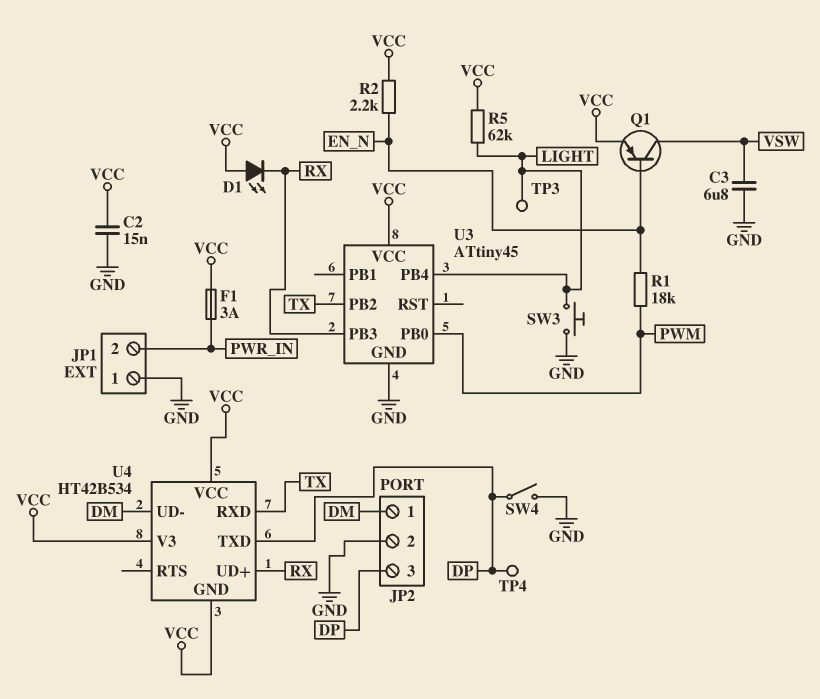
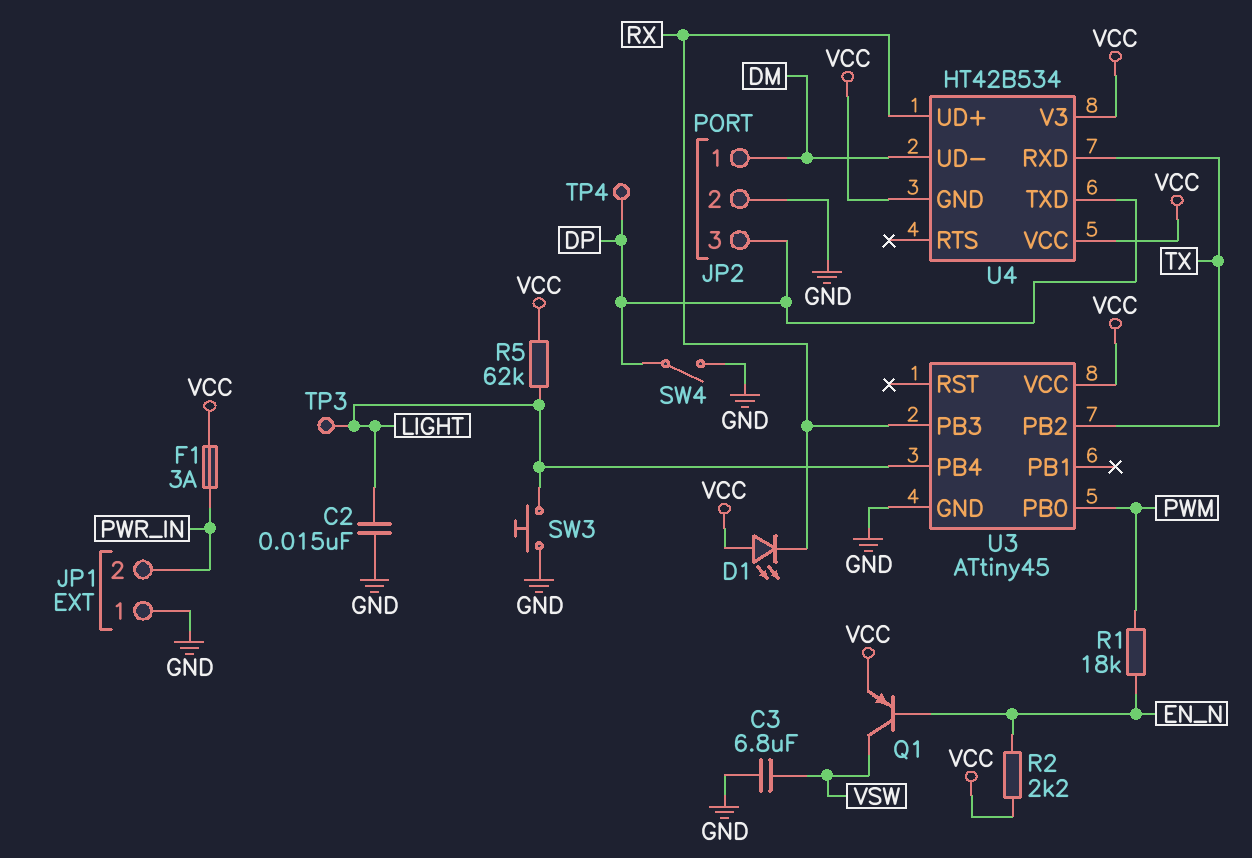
C2: 15nF (GND, VCC) -> 15nF (GND, LIGHT)

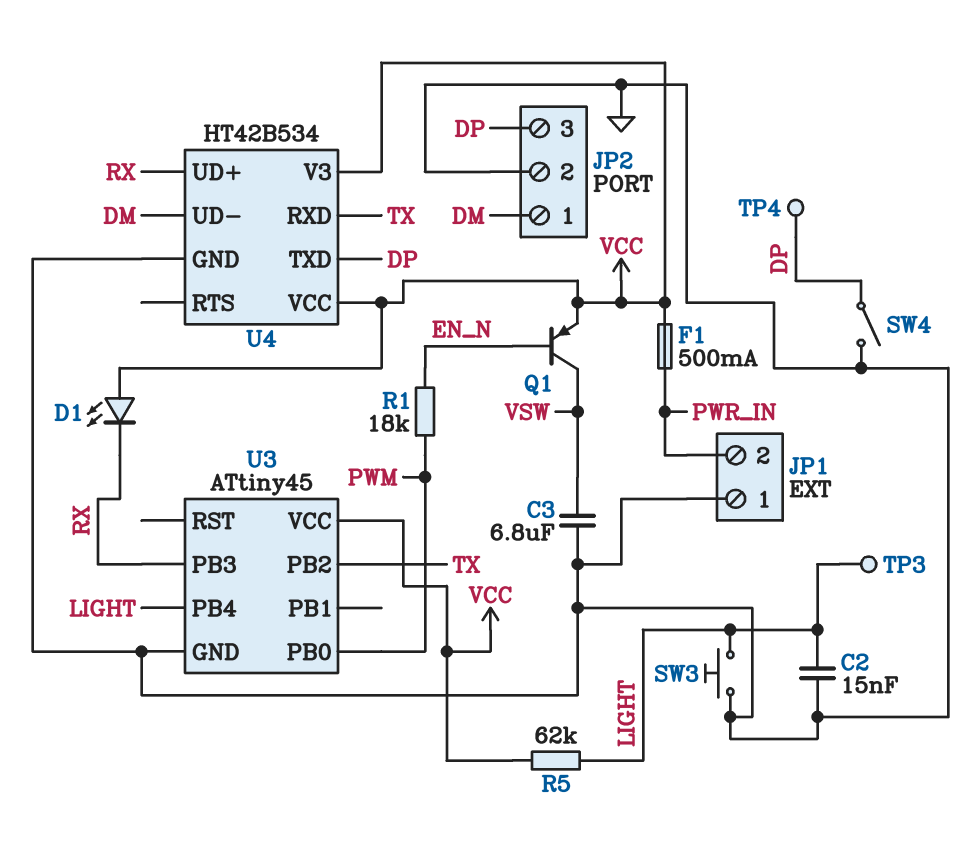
F1: 3A (PWR_IN, VCC) -> 500mA (PWR_IN, VCC)
R2: 2.2k (EN_N, VCC) -> none
U4 pin GND: VCC -> GND

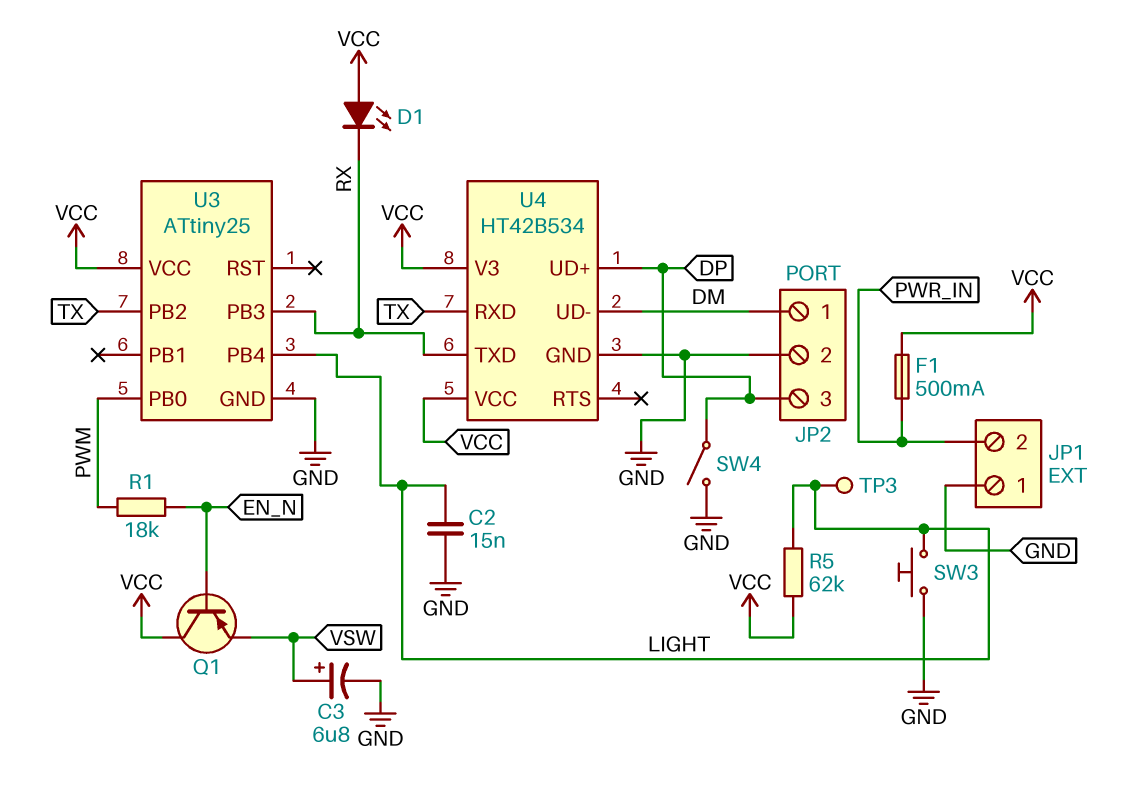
C3: 6.8uF (GND, VSW) -> 6.8uF (plus VSW, minus GND)
Q1: PNP (B EN_N, C VSW, E VCC) -> PNP (B EN_N, C VCC, E VSW)
TP4: test point (DP) -> none
U3: ATtiny45 -> ATtiny25
U4 pin TXD: DP -> RX
U4 pin UD+: RX -> DP

